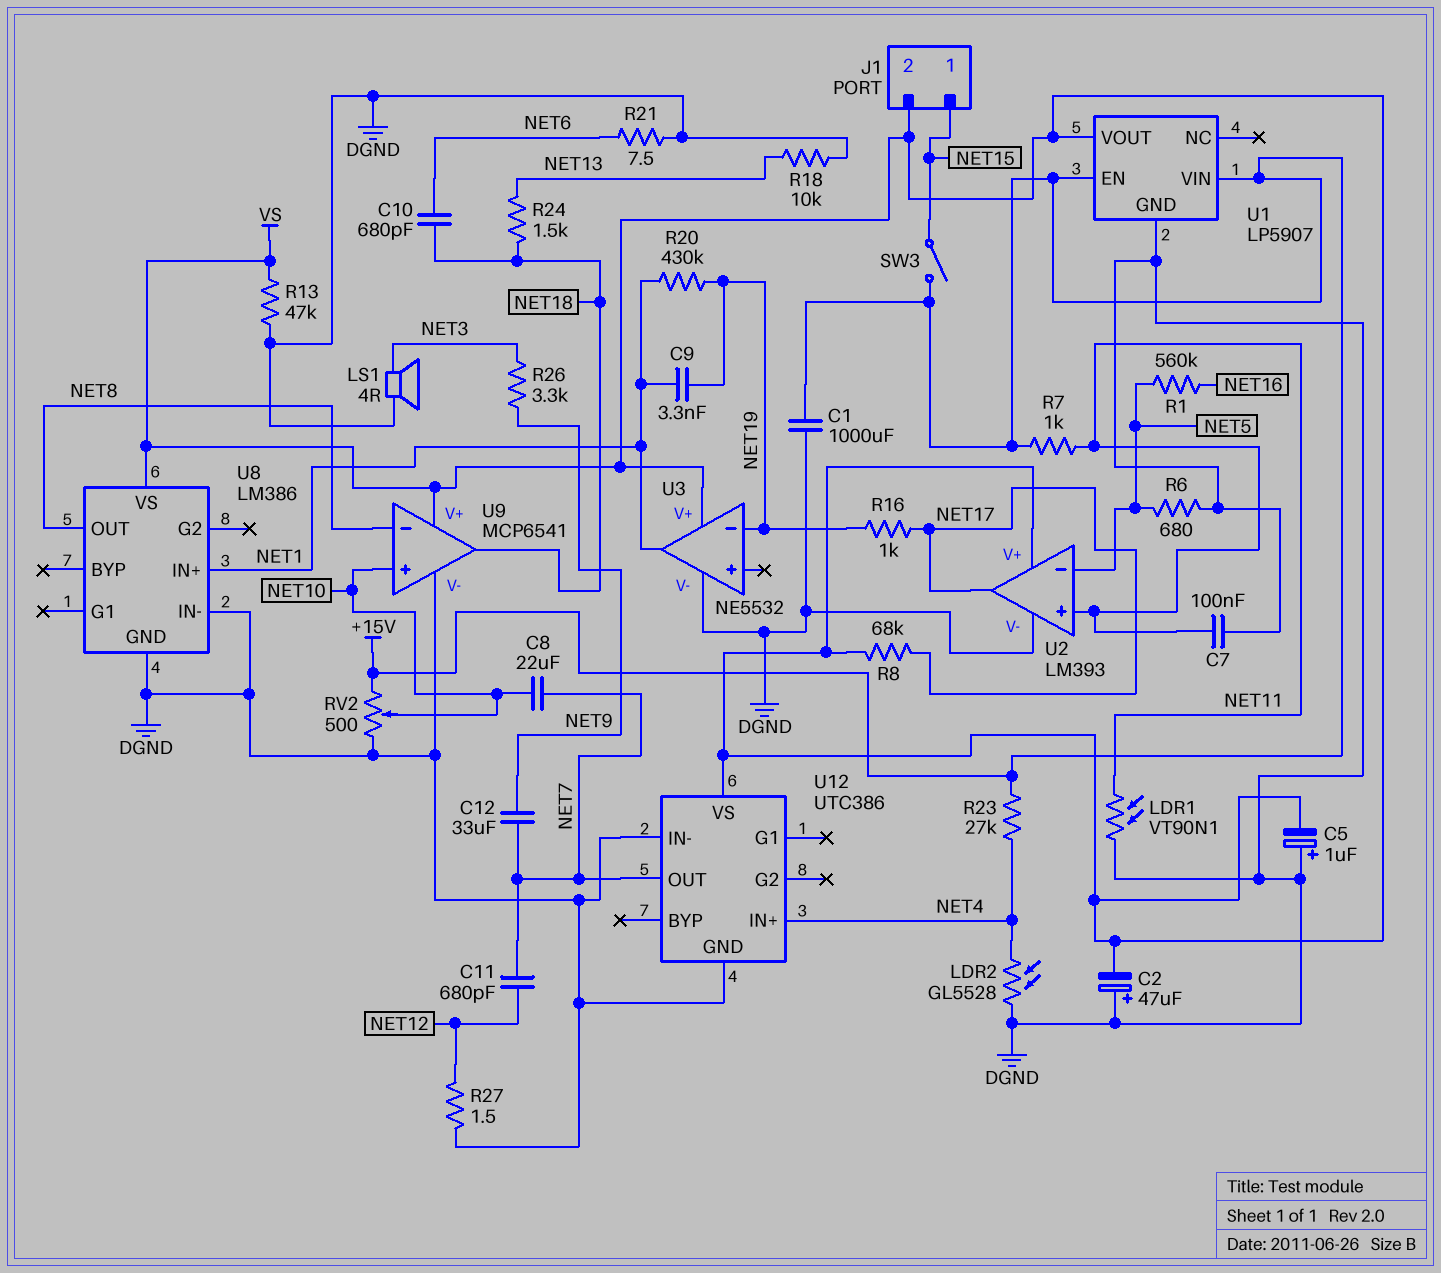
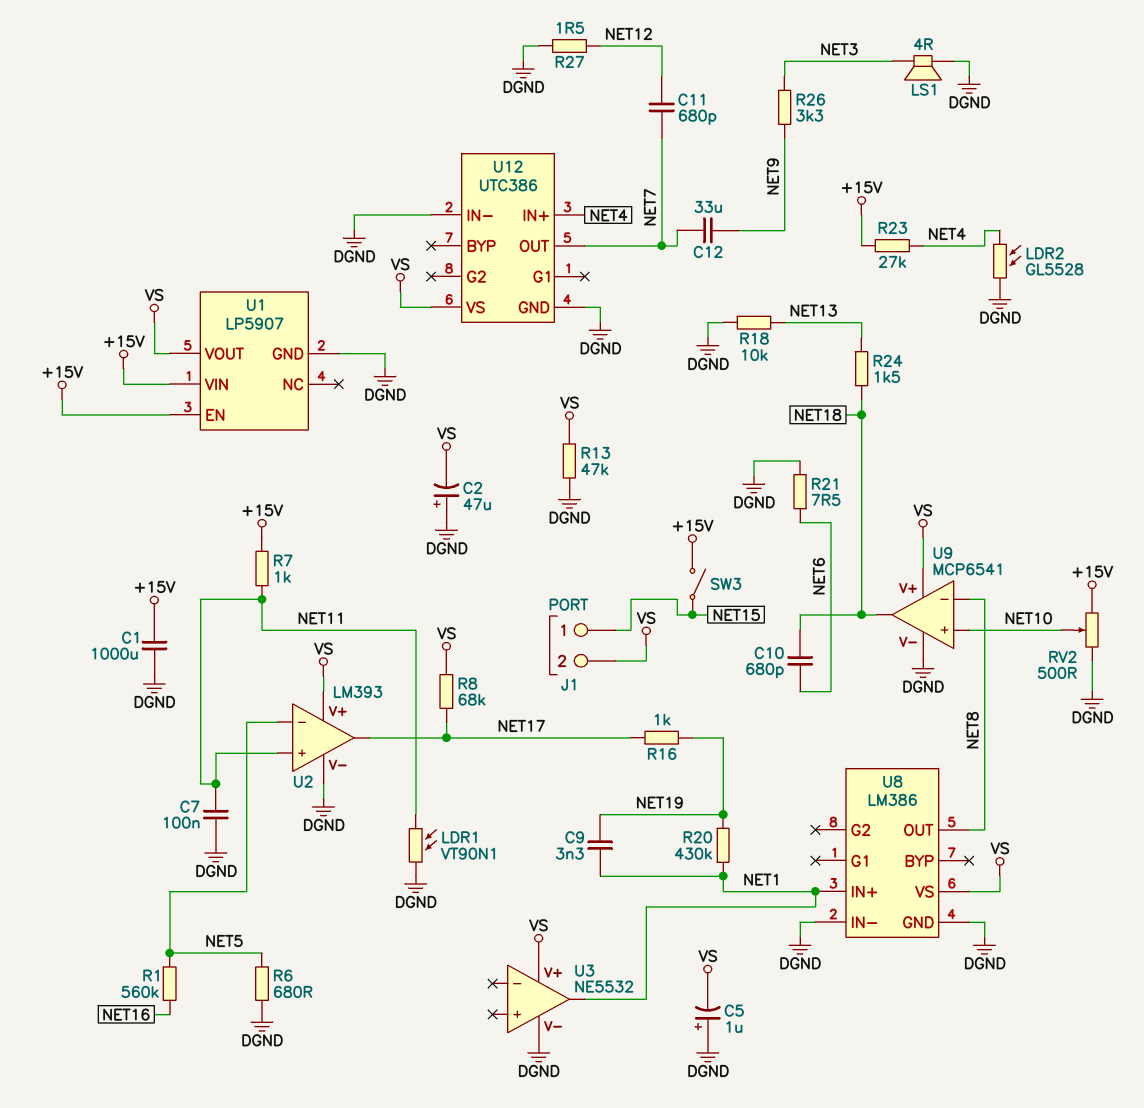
C8: 22uF (NET7, NET10) -> none
U3 pin in-: NET19 -> none

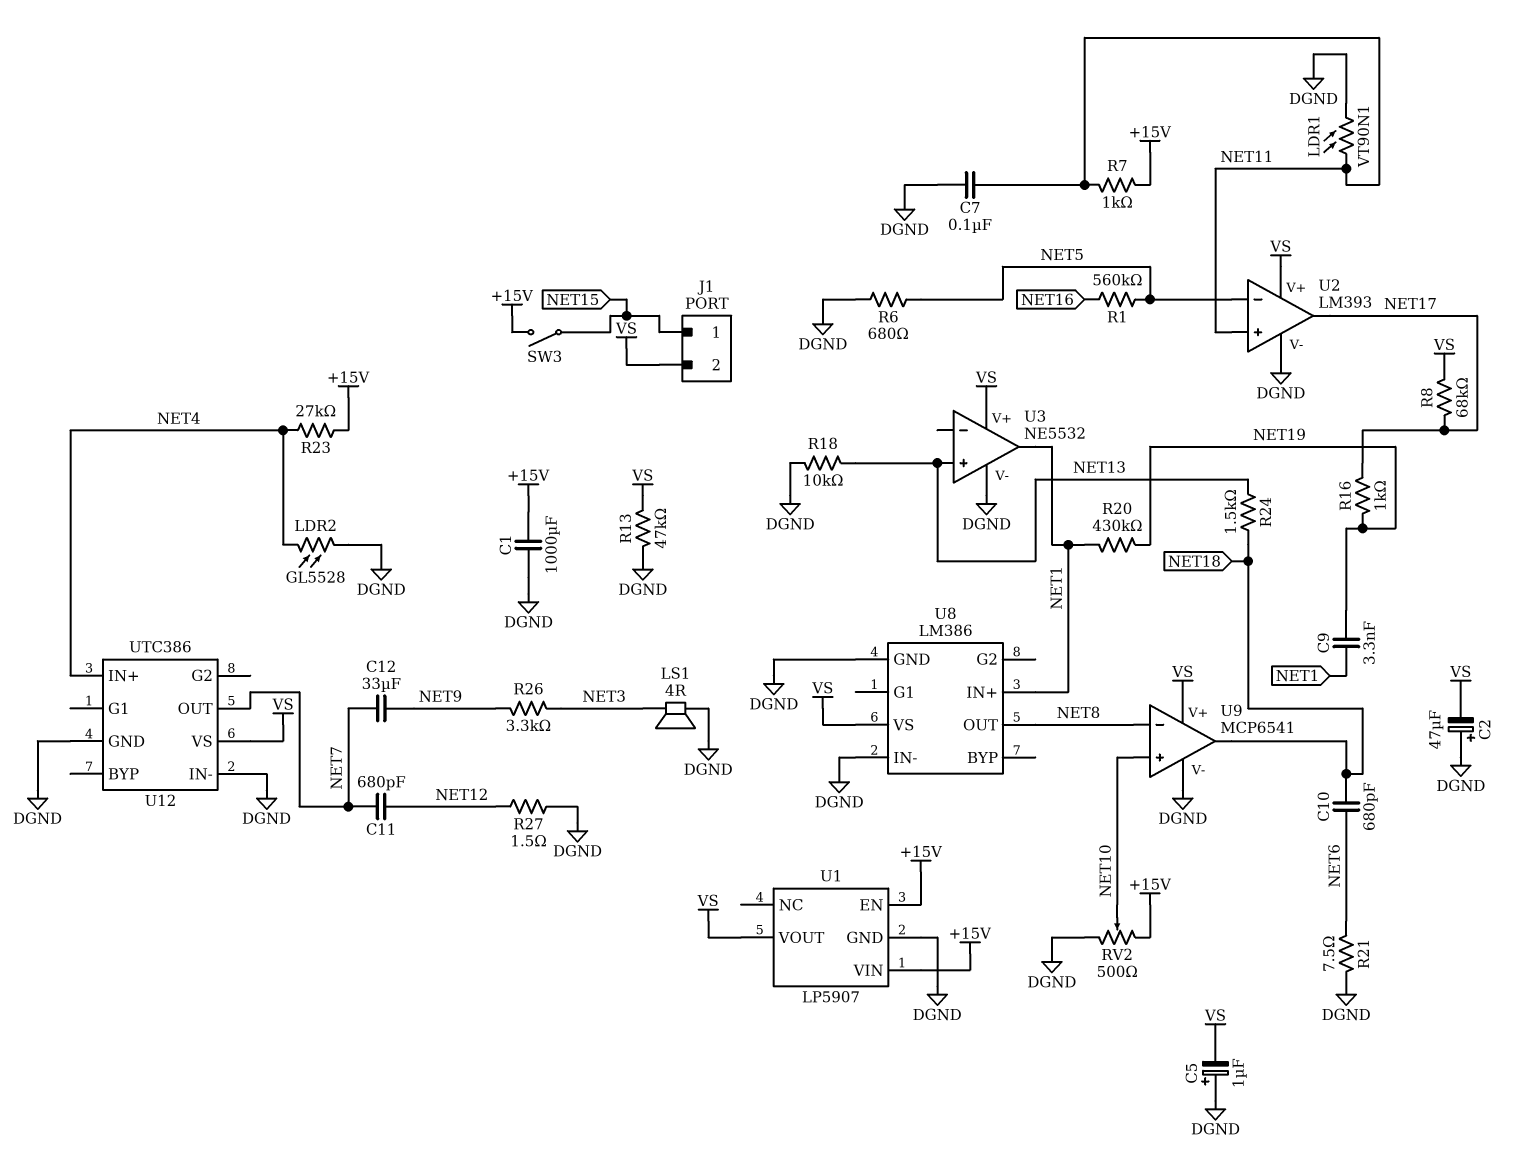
U3 pin in+: none -> NET13

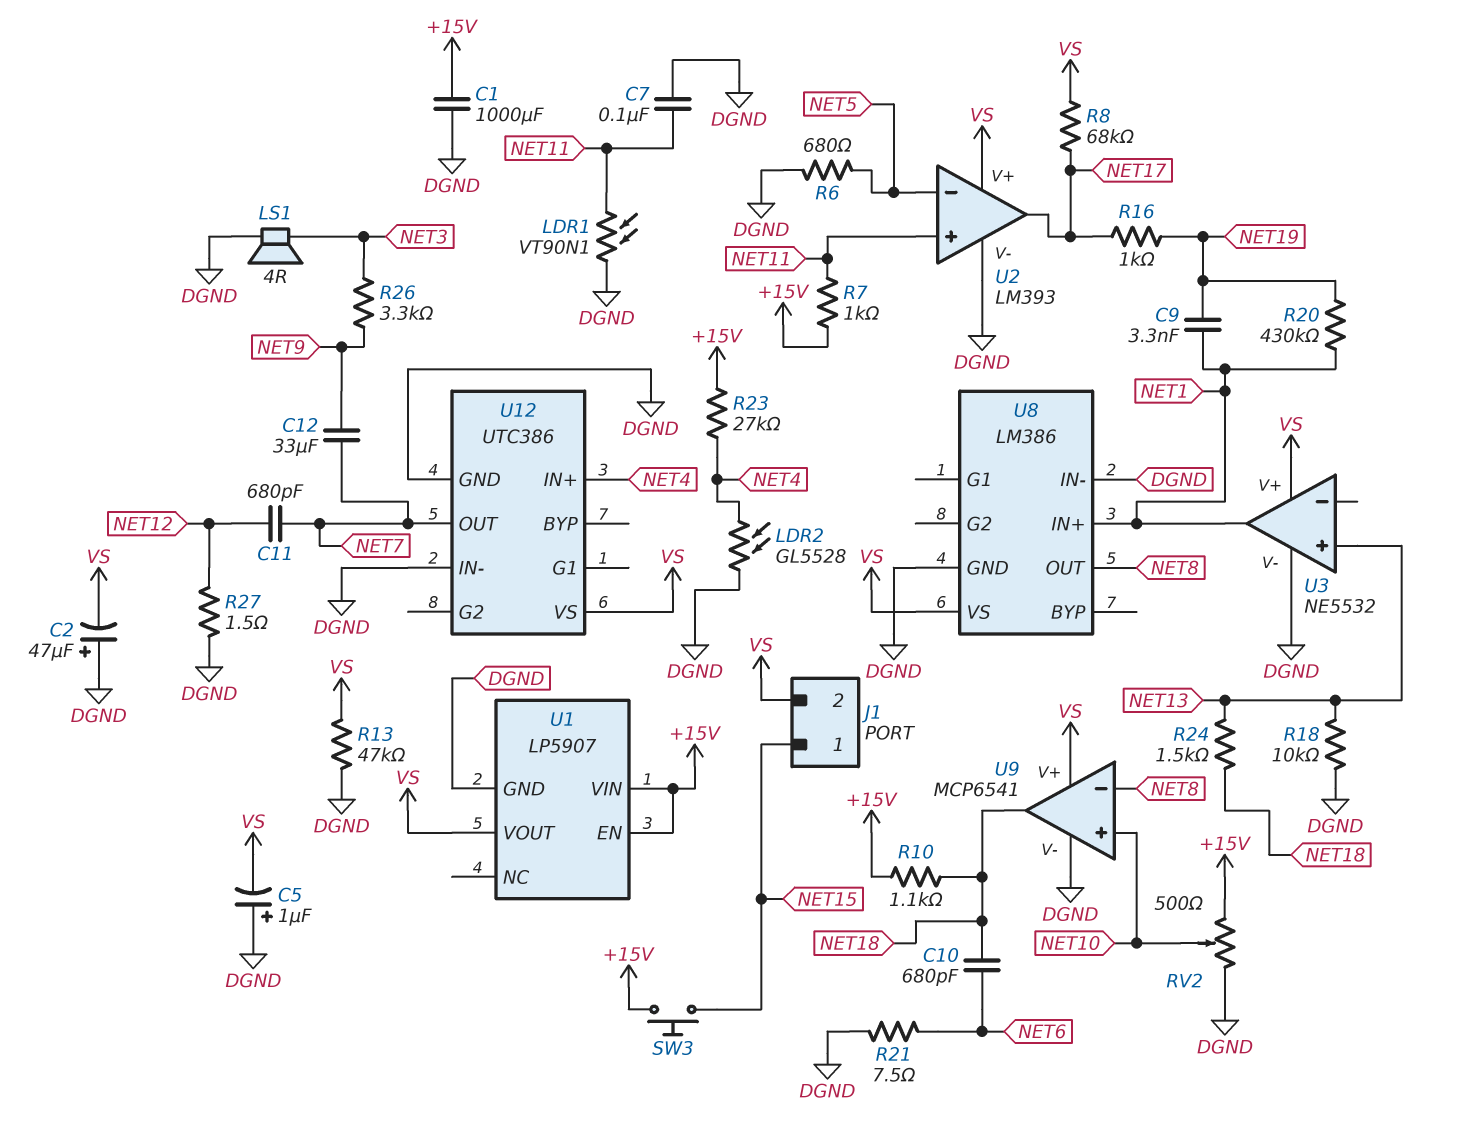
R1: 560k (NET5, NET16) -> none
R10: none -> 1.1k (+15V, NET18)
SW3: switch (+15V, NET15) -> button (+15V, NET15)

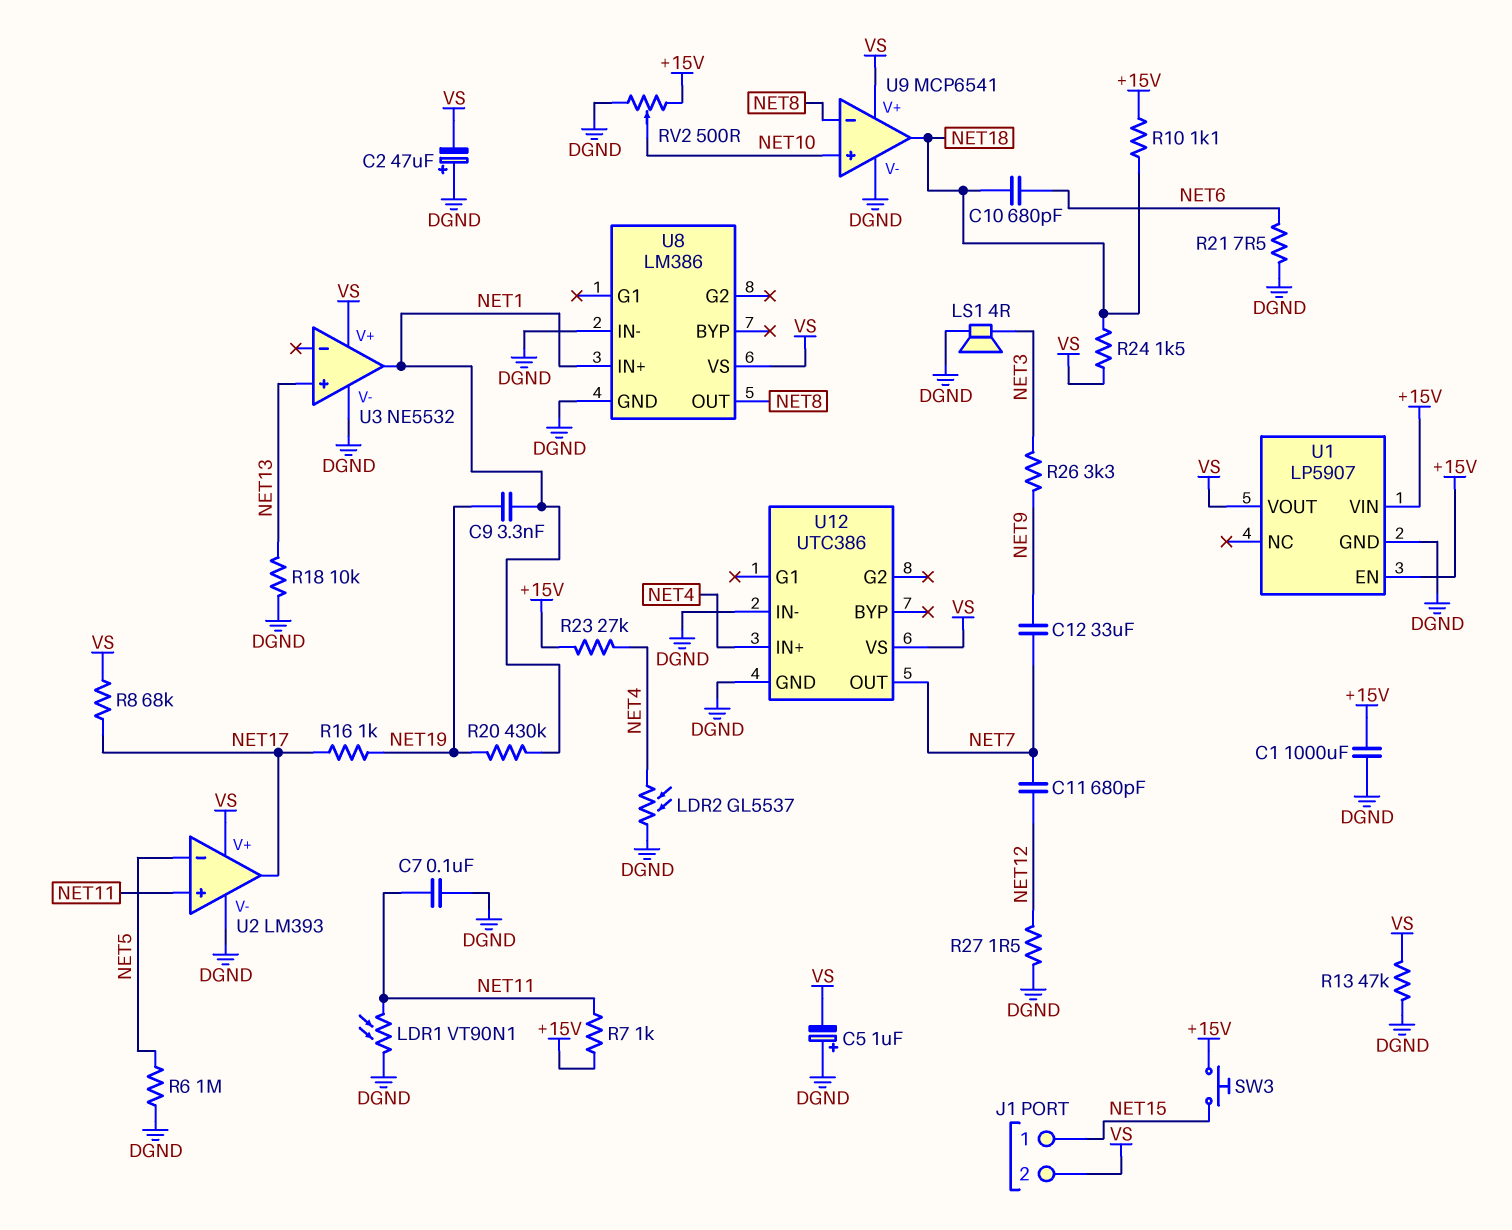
LDR2: GL5528 (DGND, NET4) -> GL5537 (DGND, NET4)
R6: 680 (DGND, NET5) -> 1M (DGND, NET5)
R24: 1.5k (NET13, NET18) -> 1.5k (NET18, VS)

